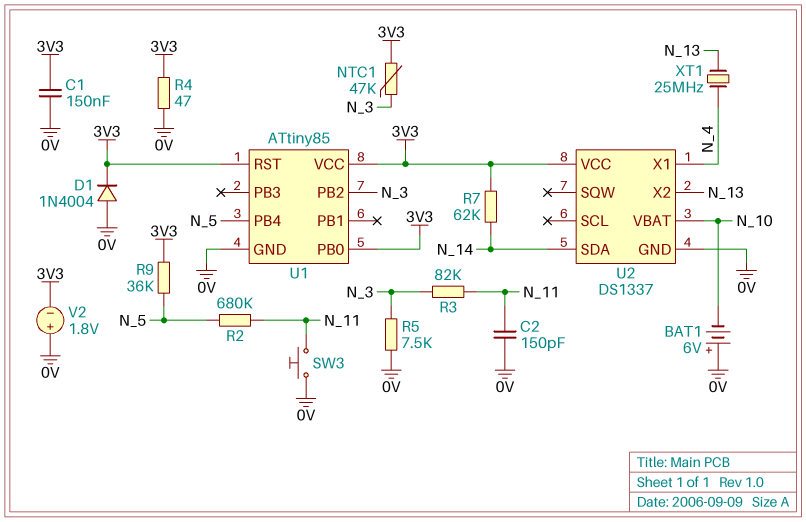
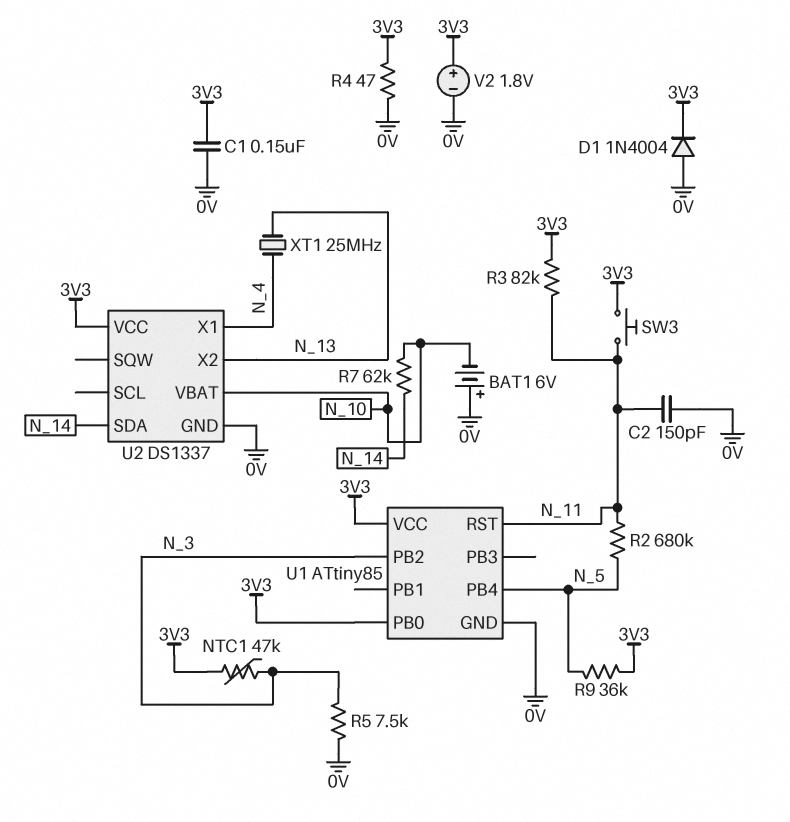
R3: 82k (N_3, N_11) -> 82k (3V3, N_11)
R7: 62k (3V3, N_14) -> 62k (N_10, N_14)
SW3: button (0V, N_11) -> button (3V3, N_11)
U1 pin RST: 3V3 -> N_11
V2: 1.8V (plus 0V, minus 3V3) -> 1.8V (plus 3V3, minus 0V)

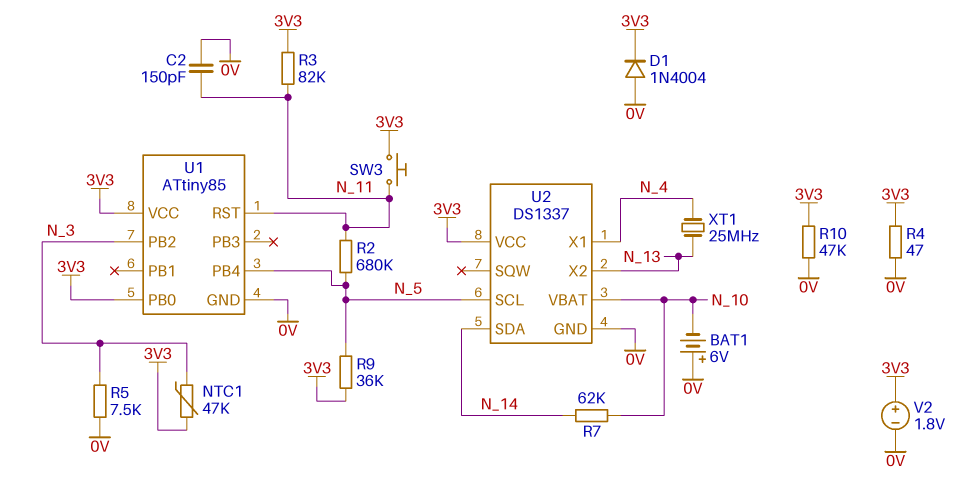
C1: 150nF (0V, 3V3) -> none
R10: none -> 47k (0V, 3V3)
U2 pin SCL: none -> N_5

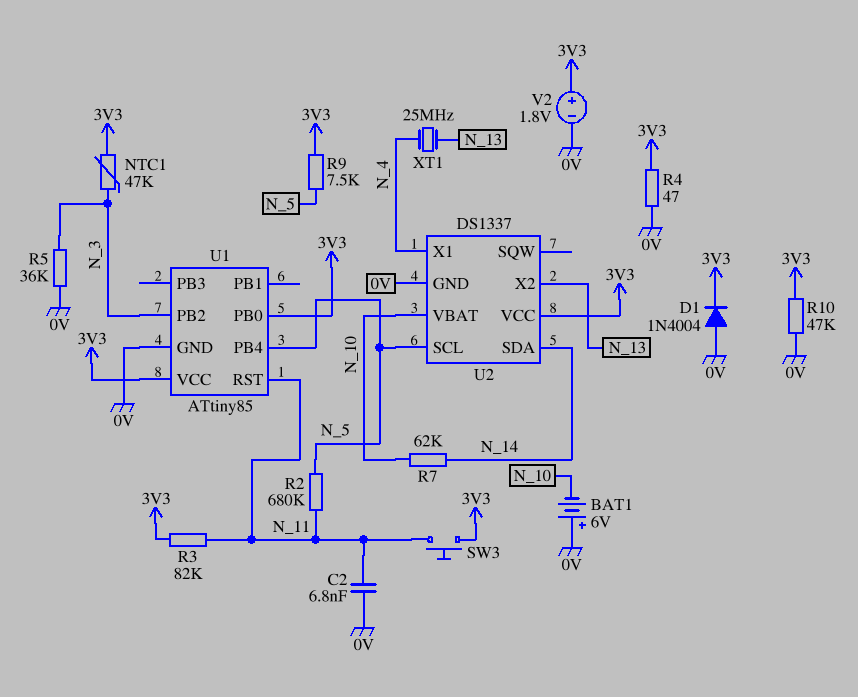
C2: 150pF (0V, N_11) -> 6.8nF (0V, N_11)
R5: 7.5k (0V, N_3) -> 36k (0V, N_3)
R9: 36k (3V3, N_5) -> 7.5k (3V3, N_5)

